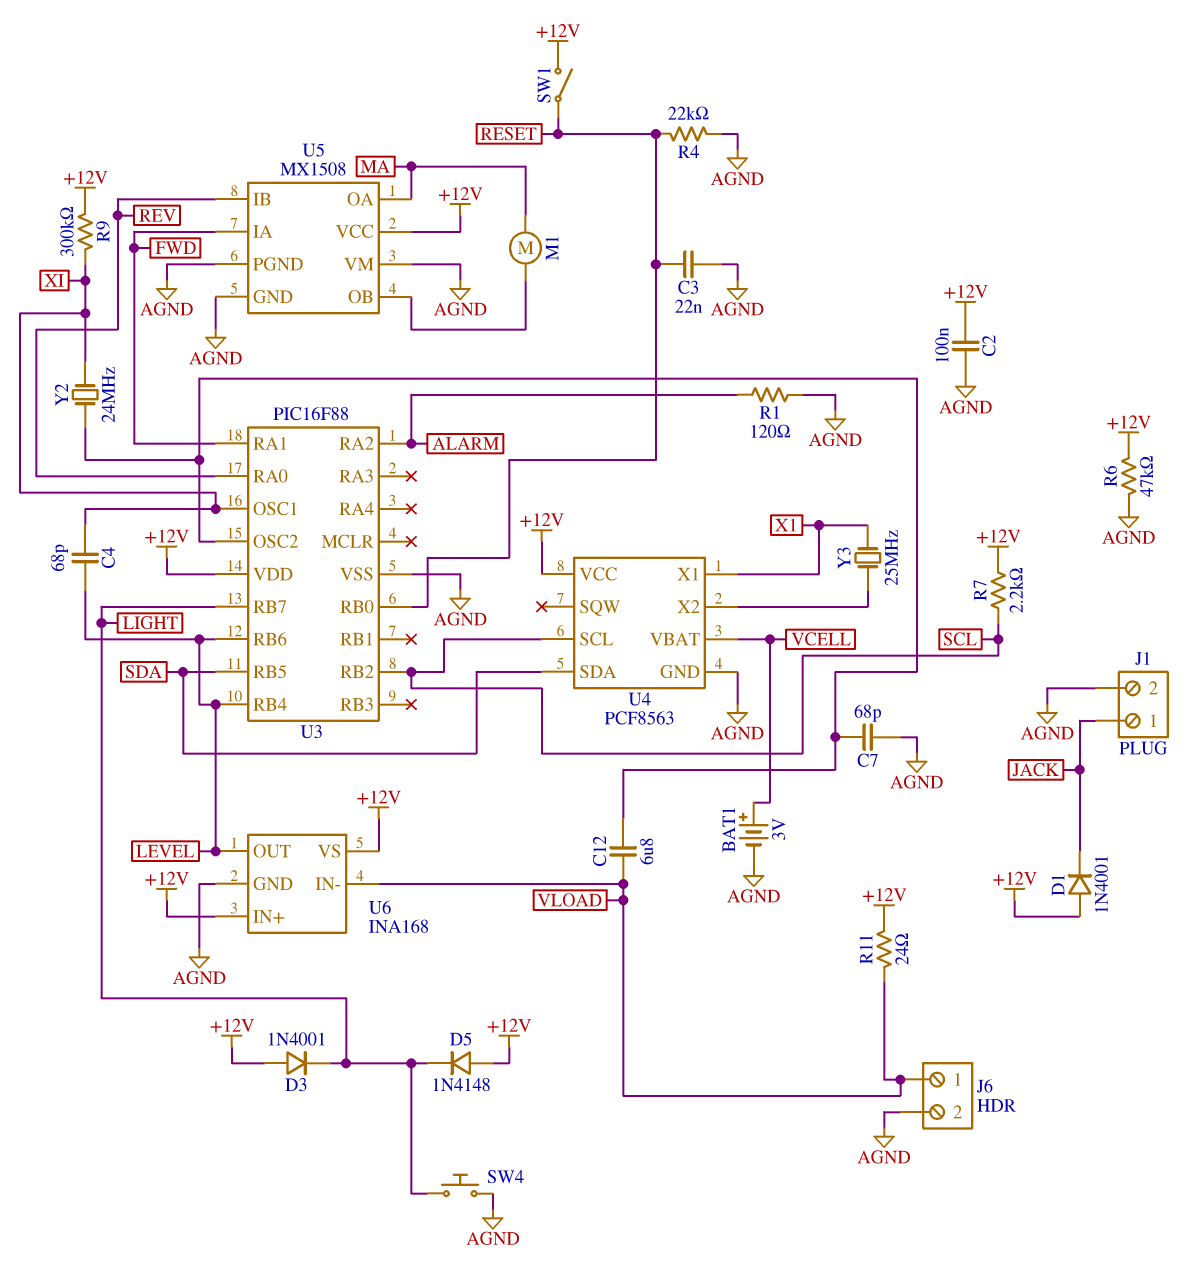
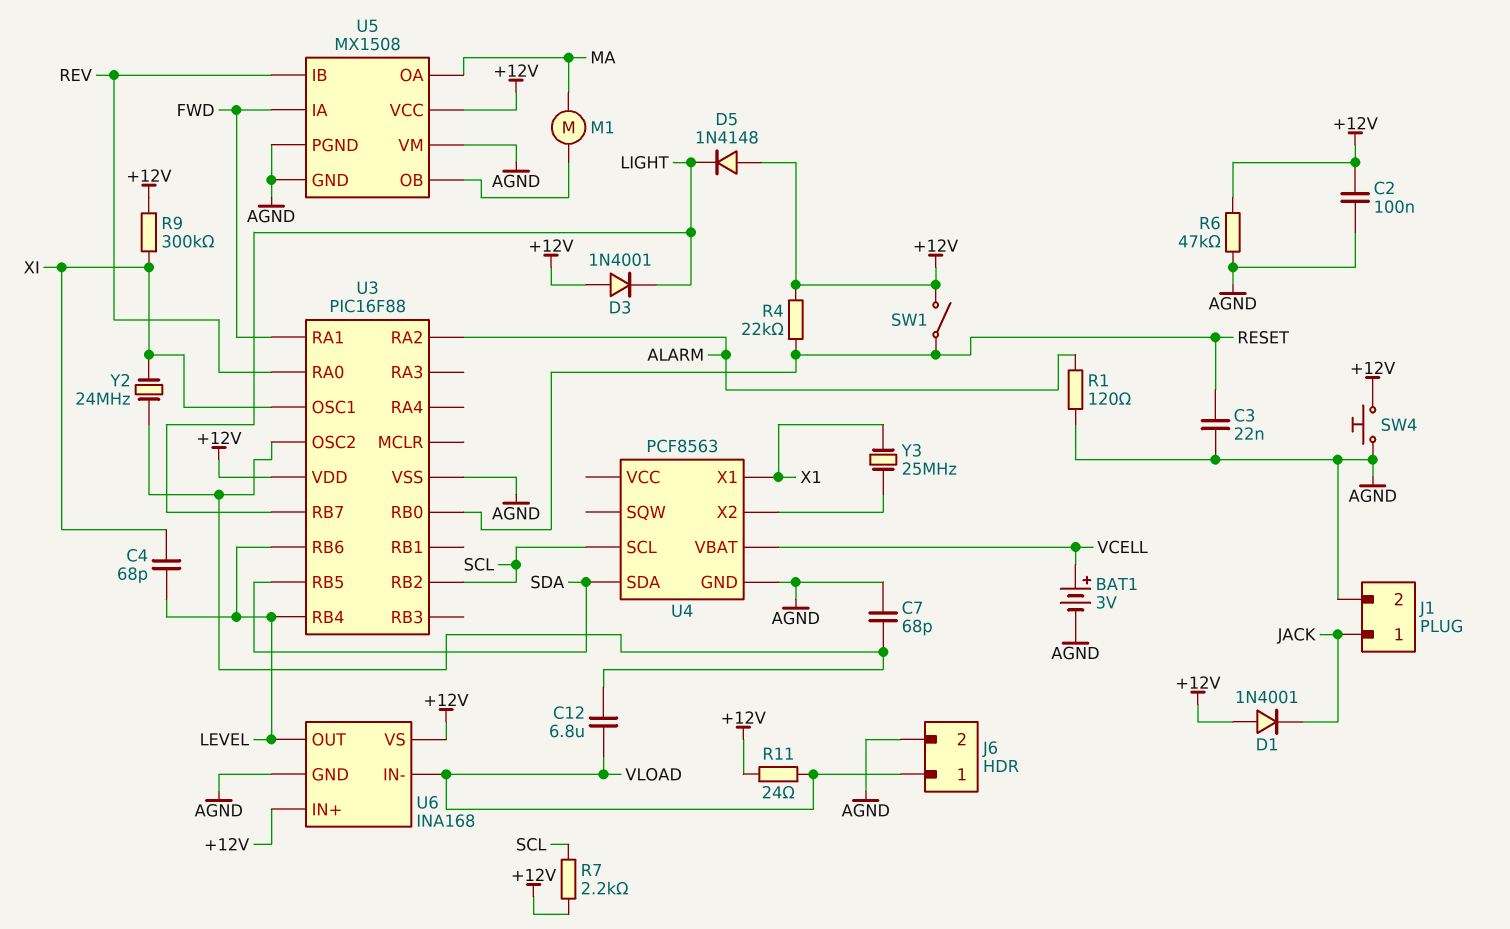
R4: 22k (AGND, RESET) -> 22k (+12V, RESET)
SW4: button (AGND, LIGHT) -> button (+12V, AGND)
U4 pin VCC: +12V -> none

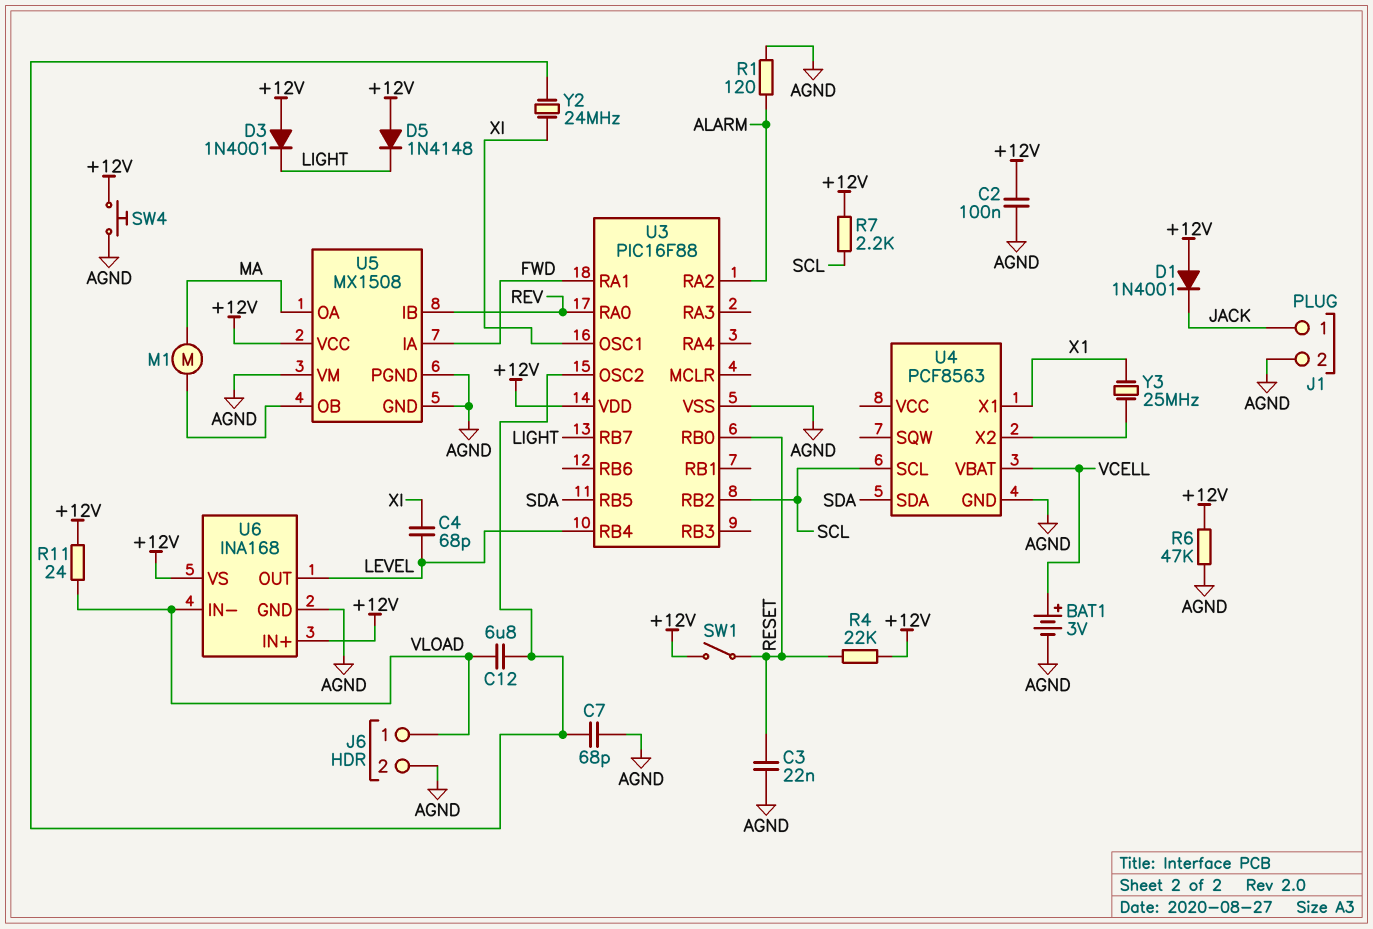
R9: 300k (+12V, XI) -> none
U3 pin RB6: LEVEL -> none

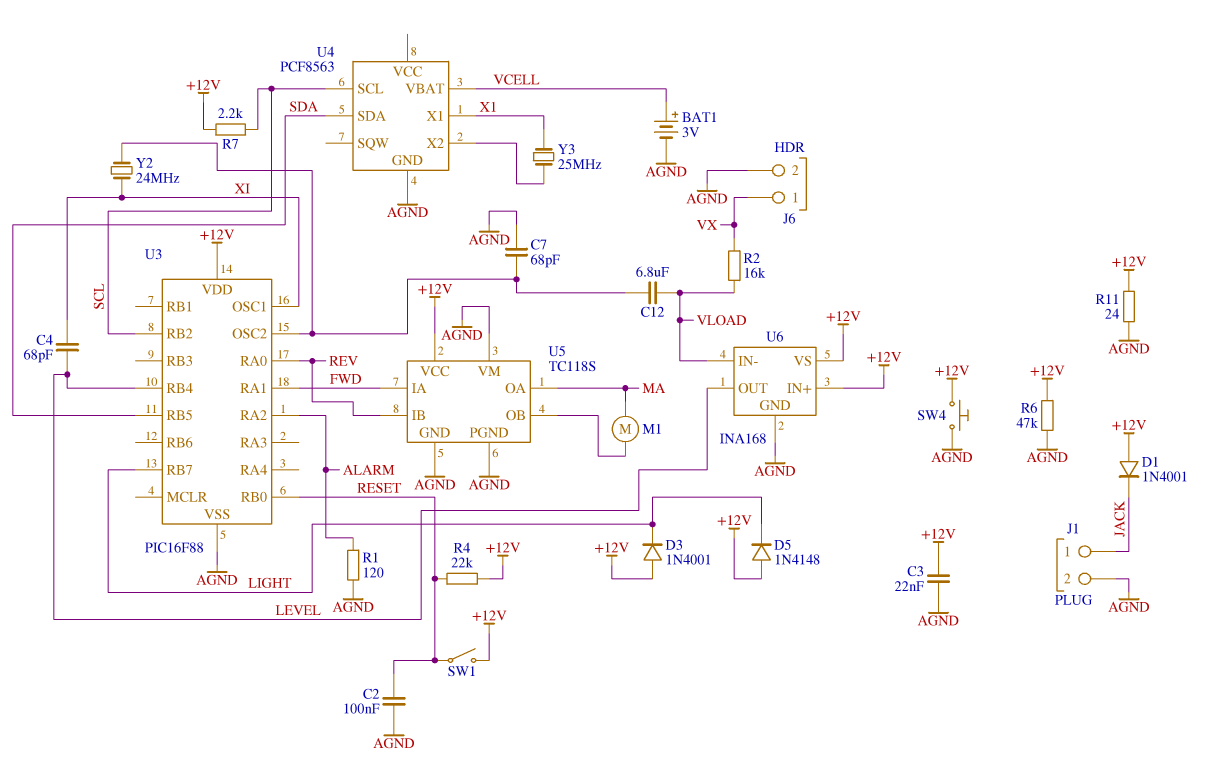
C2: 100nF (+12V, AGND) -> 100nF (AGND, RESET)
C3: 22nF (AGND, RESET) -> 22nF (+12V, AGND)
J6 pin 1: VLOAD -> VX
R2: none -> 16k (VLOAD, VX)
R11: 24 (+12V, VLOAD) -> 24 (+12V, AGND)
U5: MX1508 -> TC118S

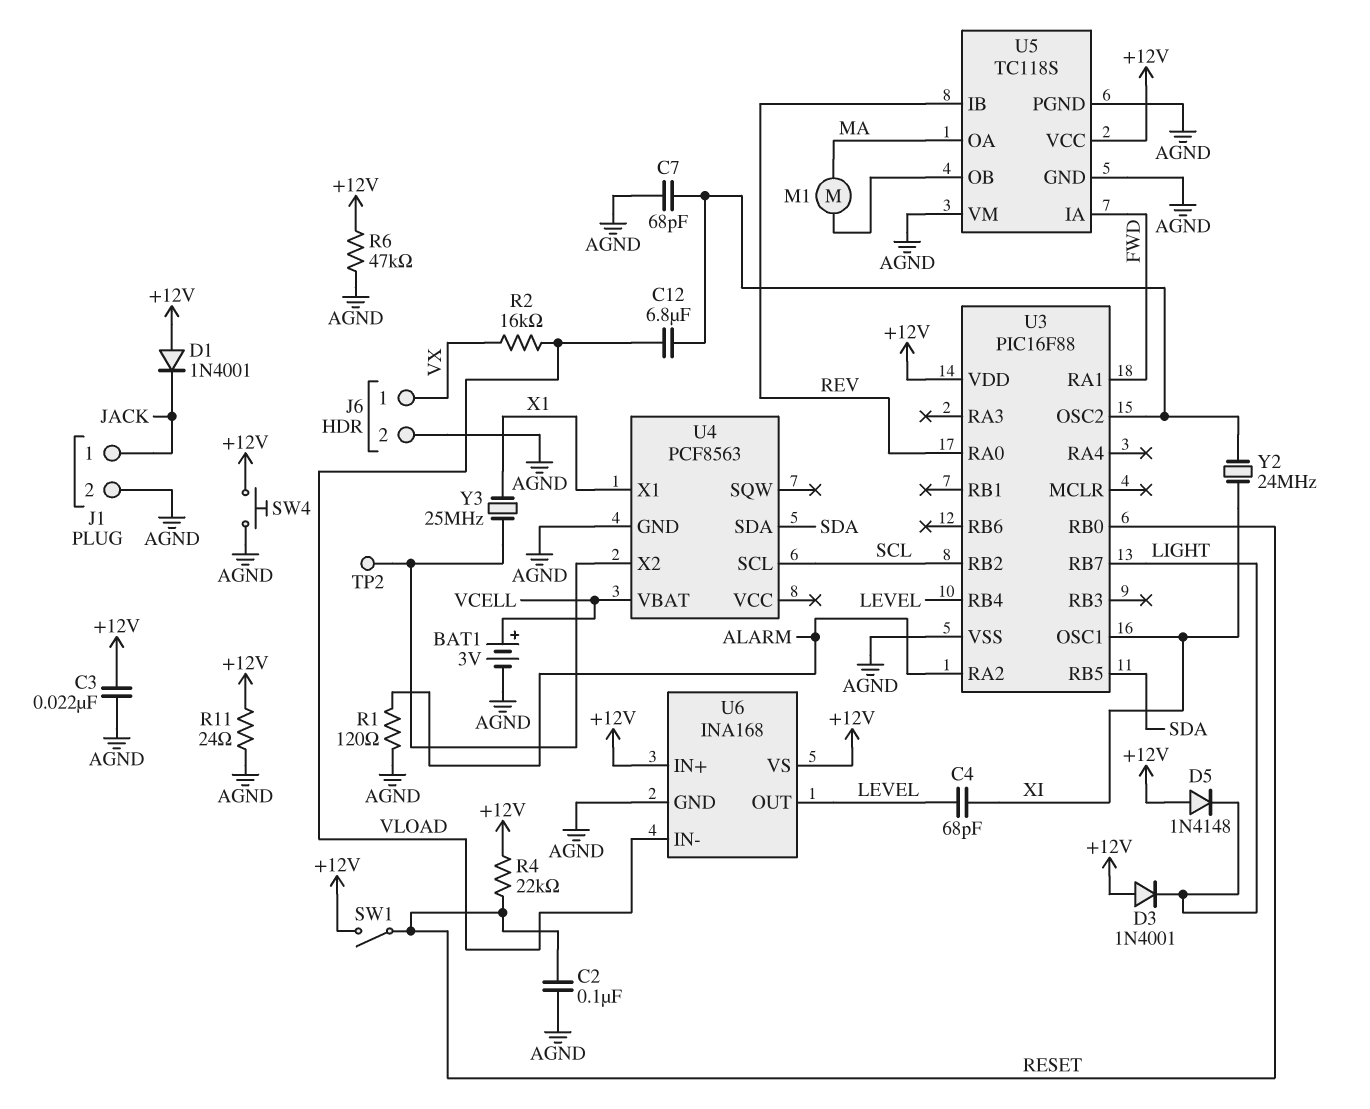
R7: 2.2k (+12V, SCL) -> none
TP2: none -> test point (U4/X2)

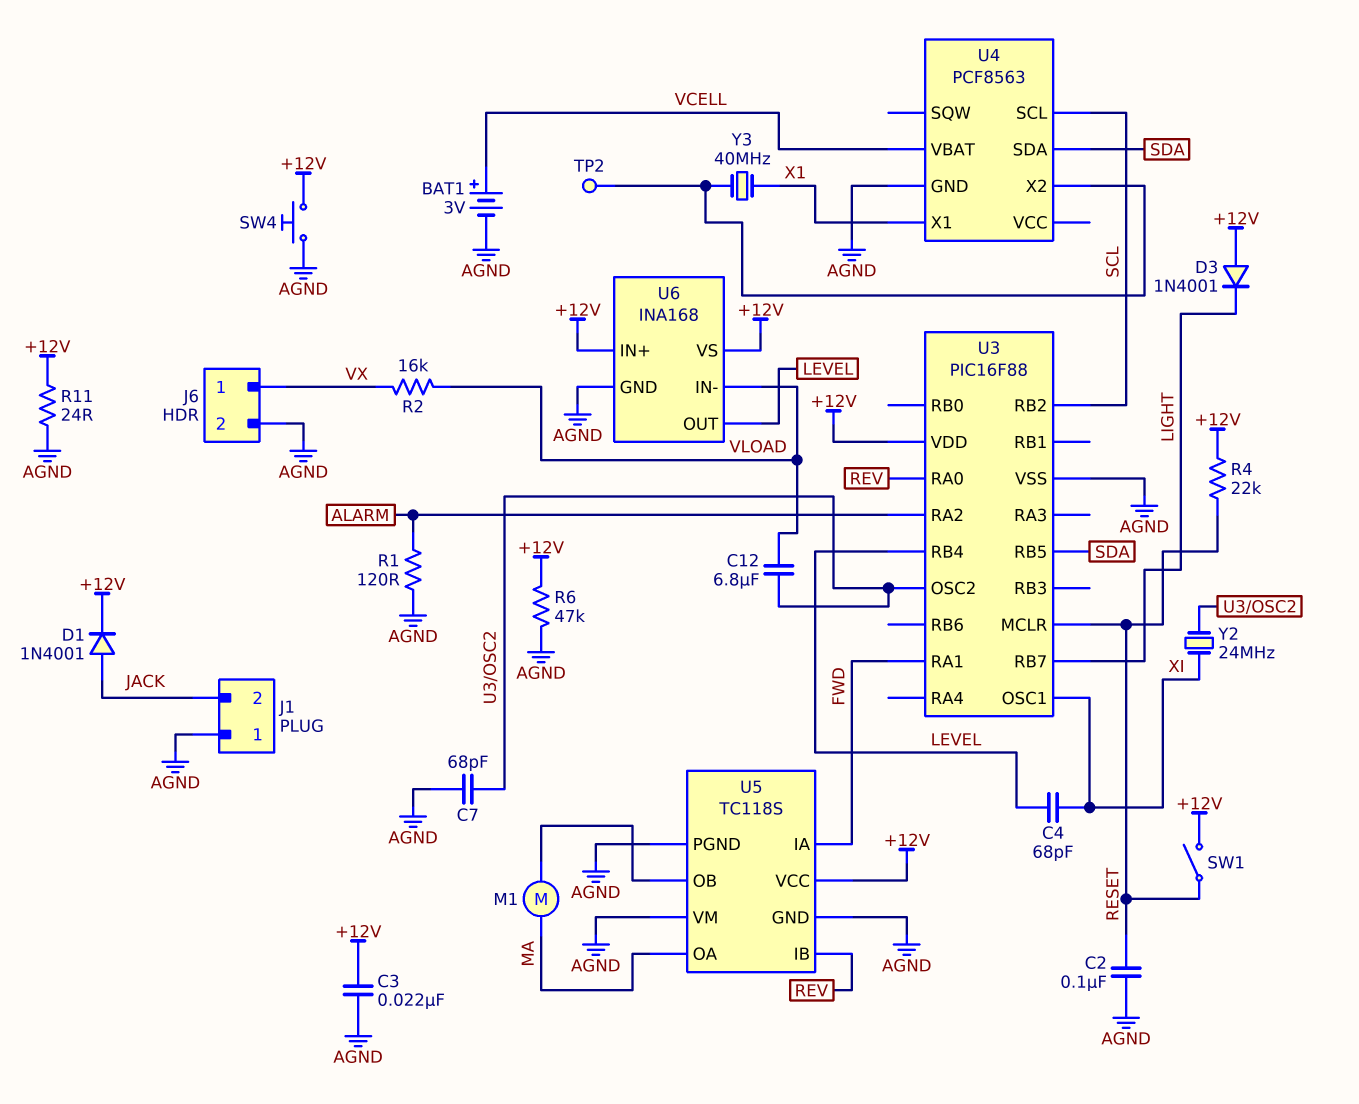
D1: diode 1N4001 (A +12V, K JACK) -> diode 1N4001 (A JACK, K +12V)
D5: diode 1N4148 (A +12V, K LIGHT) -> none
J1 pin 1: JACK -> AGND
J1 pin 2: AGND -> JACK
U3 pin MCLR: none -> RESET
U3 pin RB0: RESET -> none
Y3: 25MHz (U4/X2, X1) -> 40MHz (U4/X2, X1)

